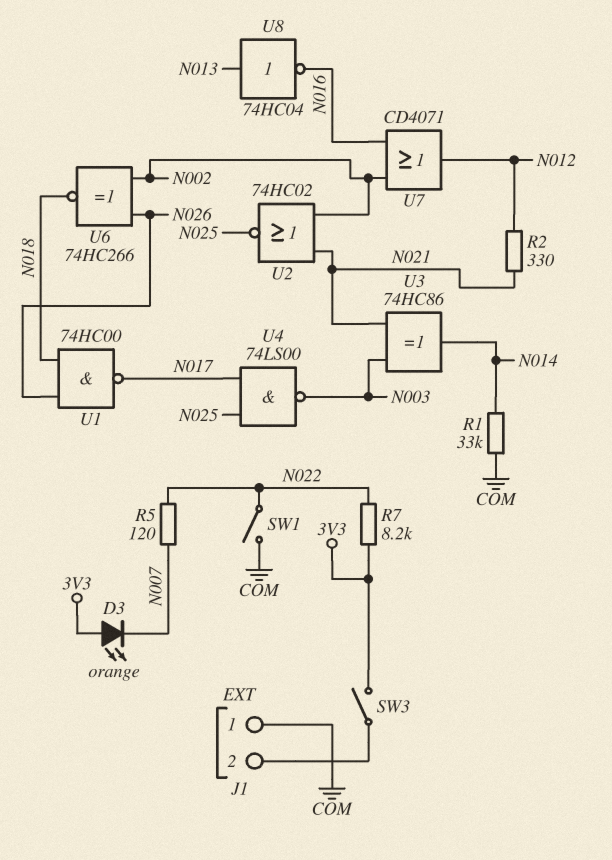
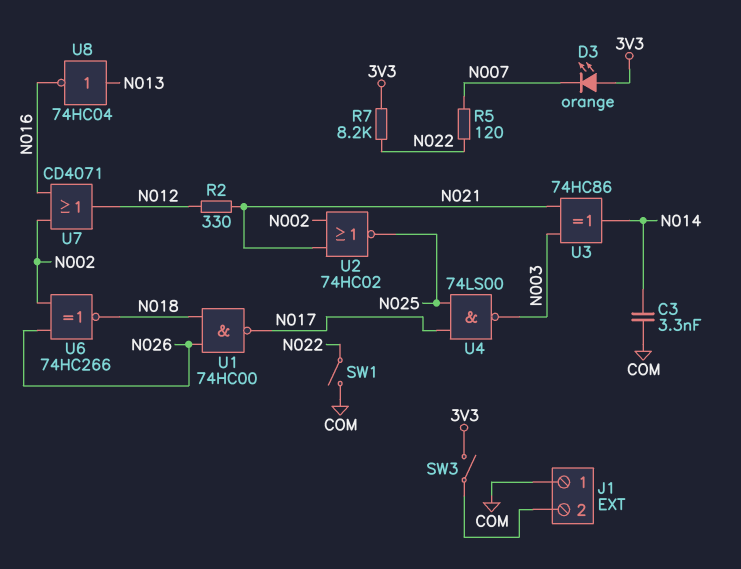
C3: none -> 3.3nF (COM, N014)
R1: 33k (COM, N014) -> none

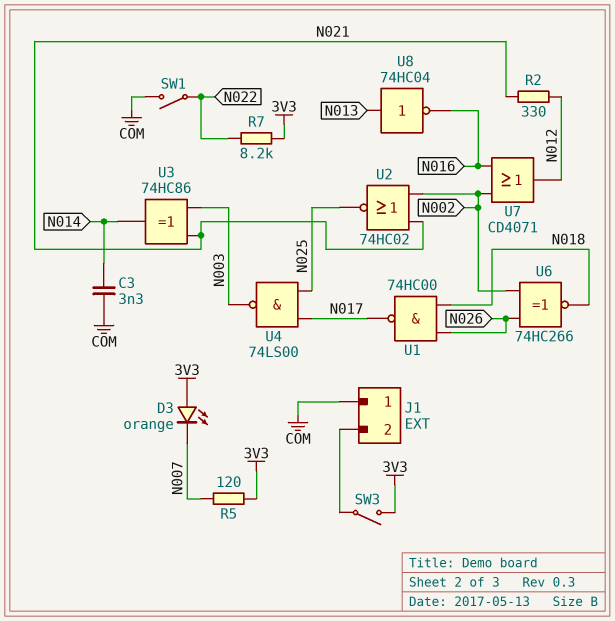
R5: 120 (N007, N022) -> 120 (3V3, N007)

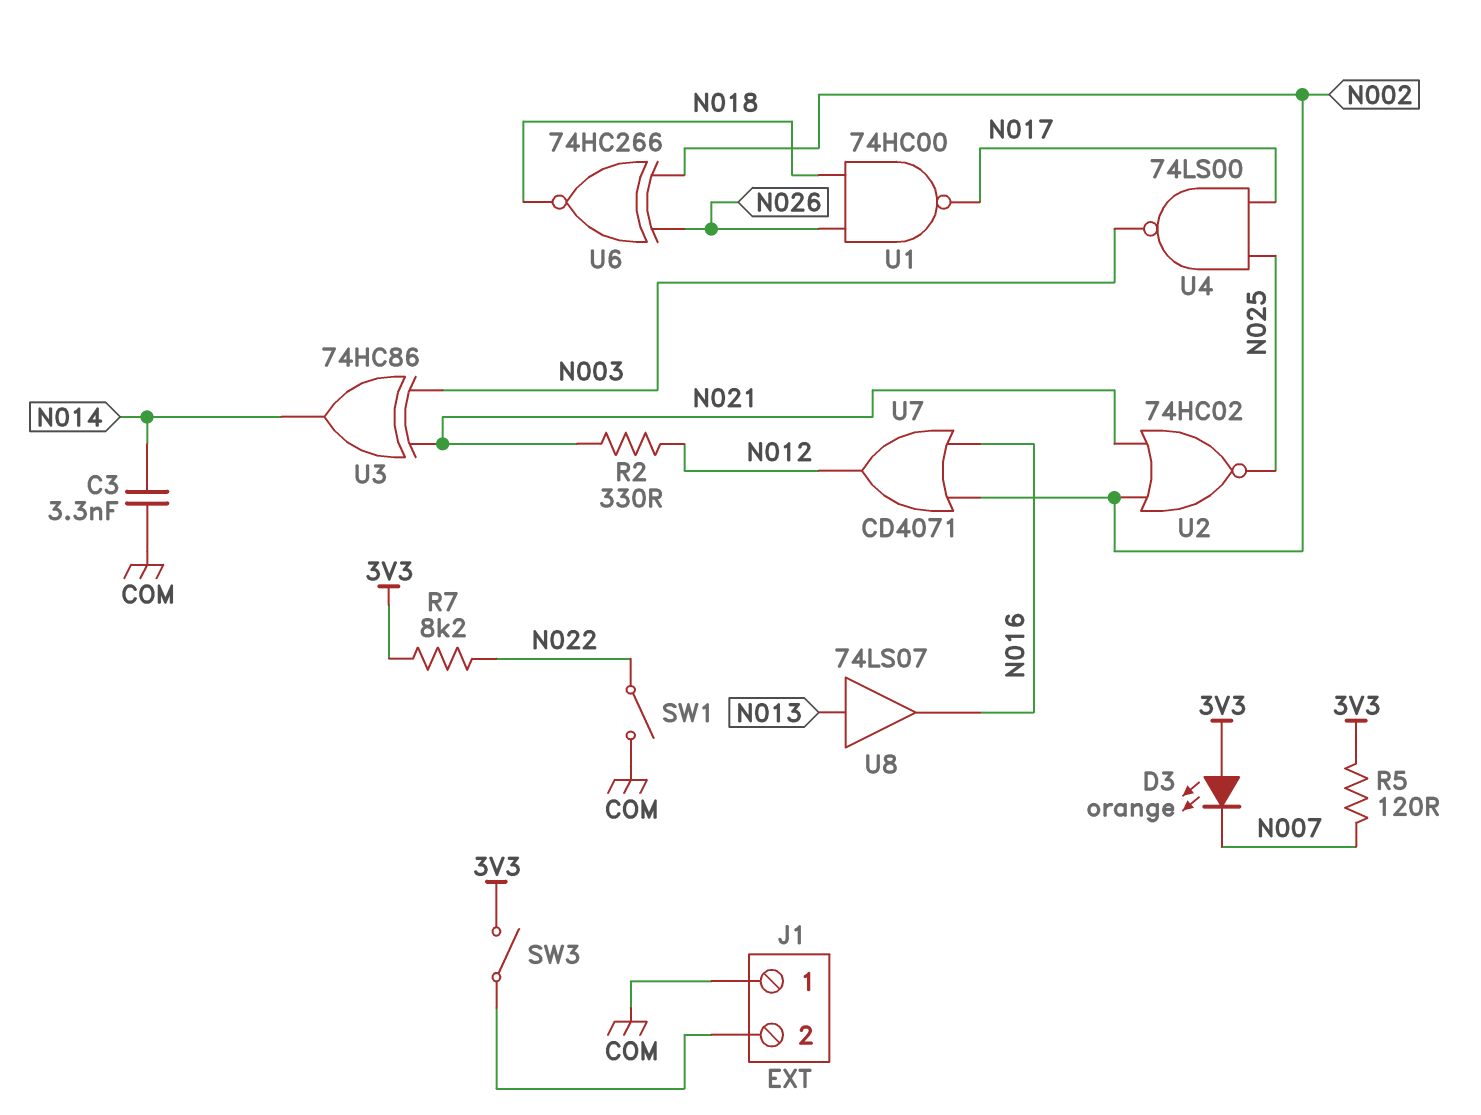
U8: NOT 74HC04 (in N013, out N016) -> buffer 74LS07 (in N013, out N016)

